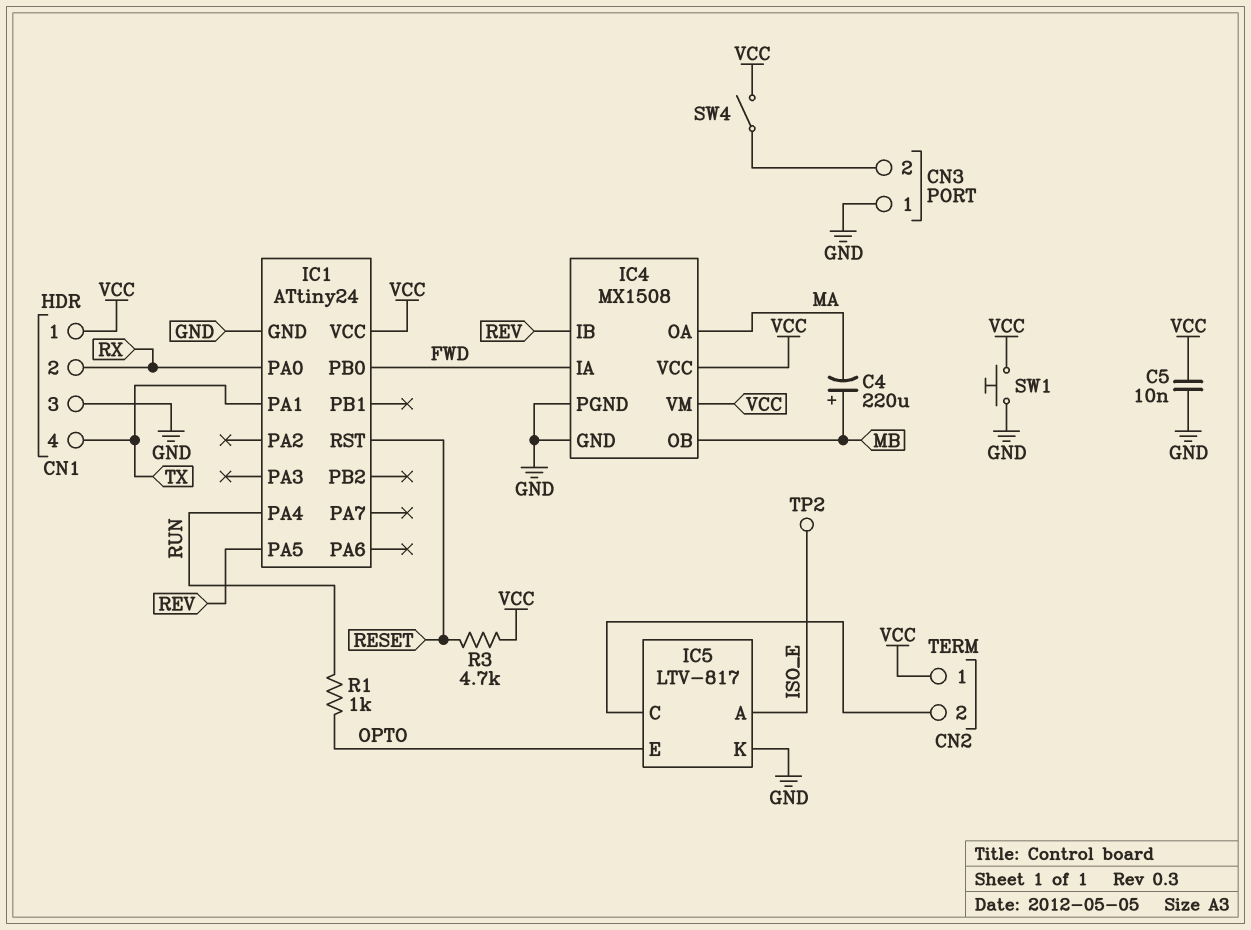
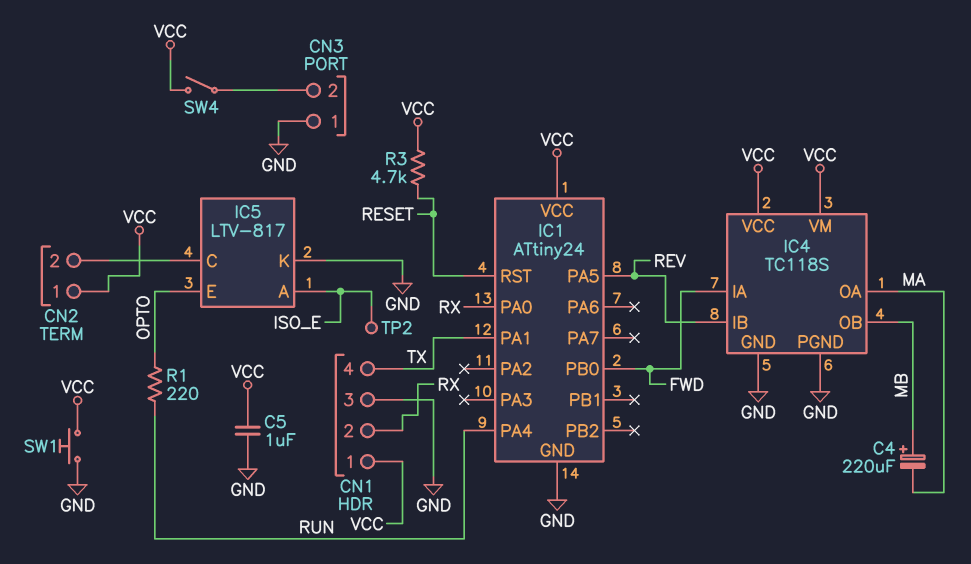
C5: 10nF (GND, VCC) -> 1uF (GND, VCC)
IC4: MX1508 -> TC118S
R1: 1k (OPTO, RUN) -> 220 (OPTO, RUN)

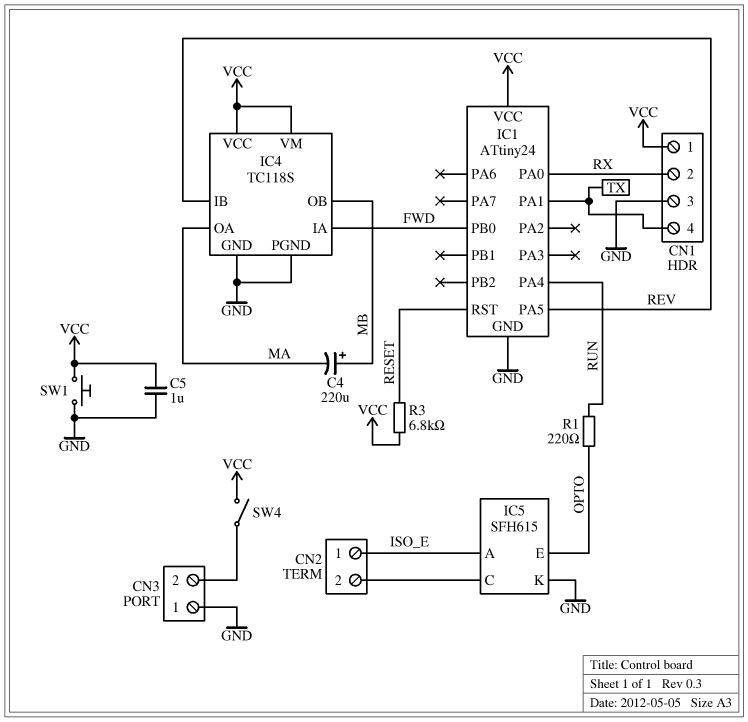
CN2 pin 1: VCC -> ISO_E
IC5: LTV-817 -> SFH615
R3: 4.7k (RESET, VCC) -> 6.8k (RESET, VCC)
TP2: test point (ISO_E) -> none

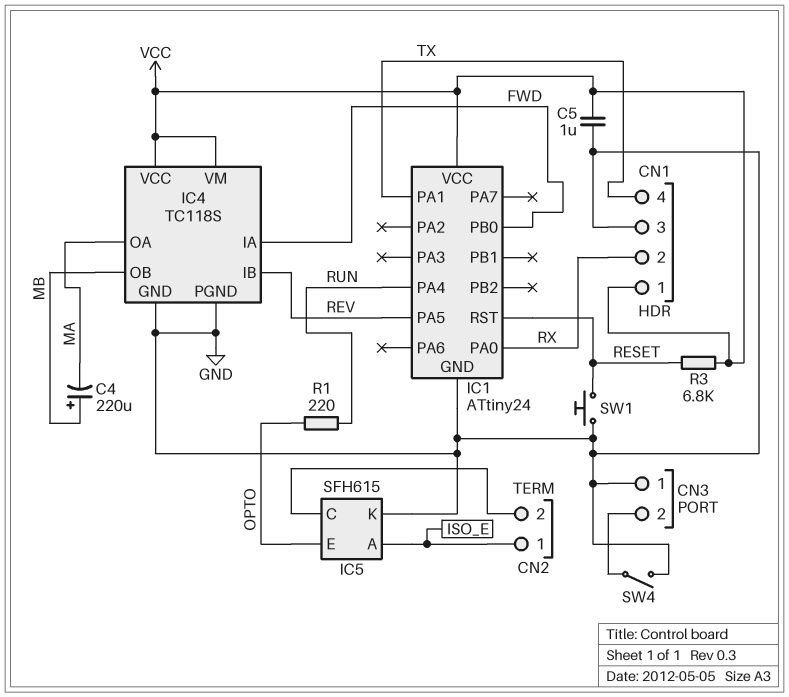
SW1: button (GND, VCC) -> button (GND, RESET)
SW4: switch (CN3/2, VCC) -> switch (CN3/2, GND)

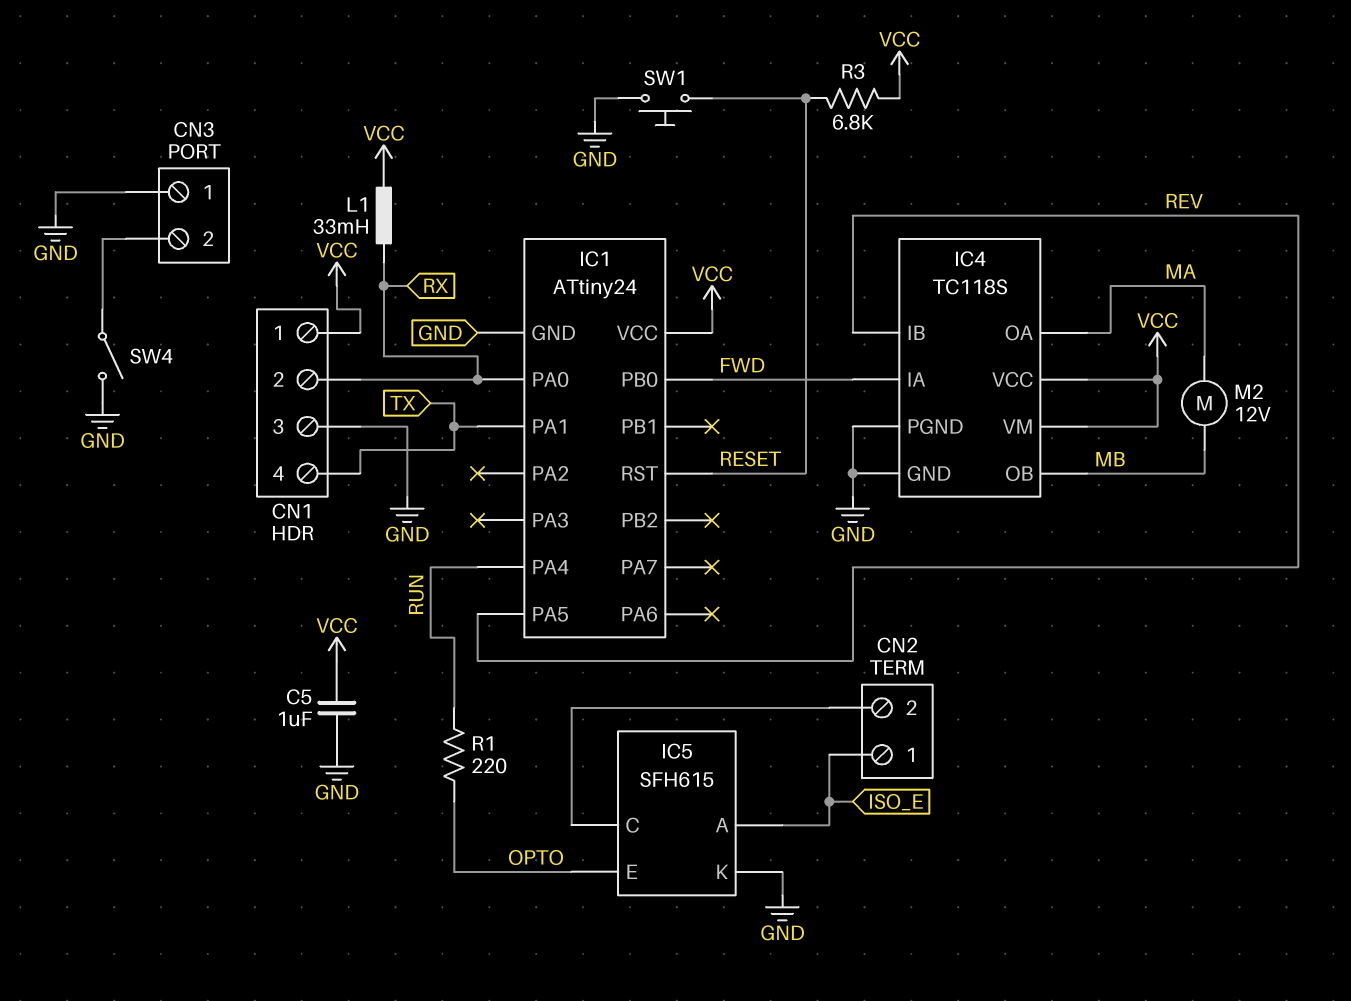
C4: 220uF (plus MB, minus MA) -> none
L1: none -> 33mH (RX, VCC)
M2: none -> motor 12V (MA, MB)

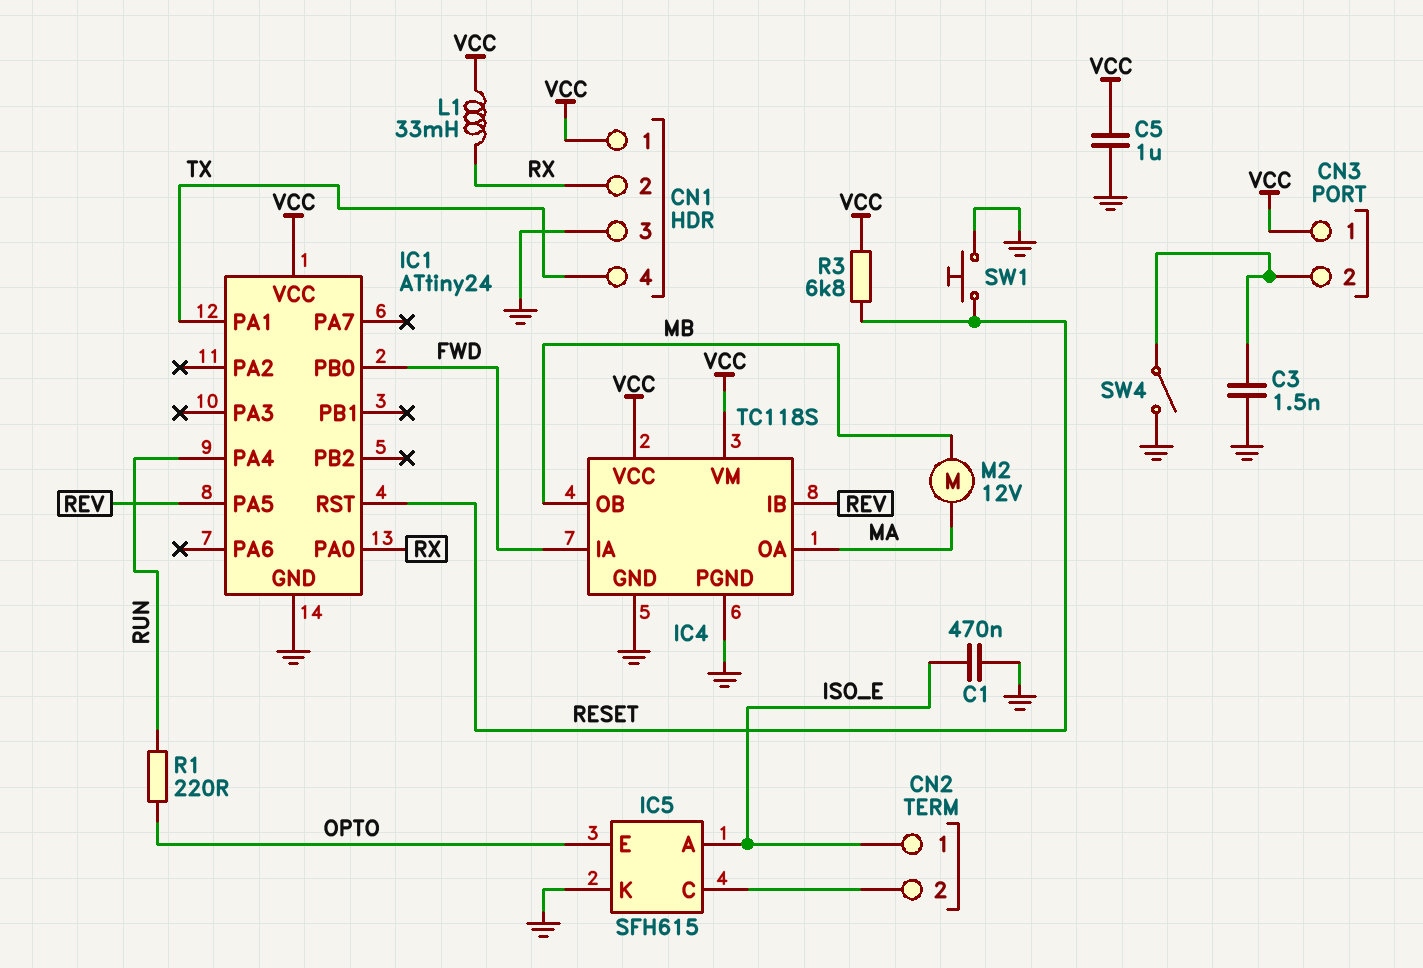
C1: none -> 470nF (GND, ISO_E)
C3: none -> 1.5nF (CN3/2, GND)
CN3 pin 1: GND -> VCC

